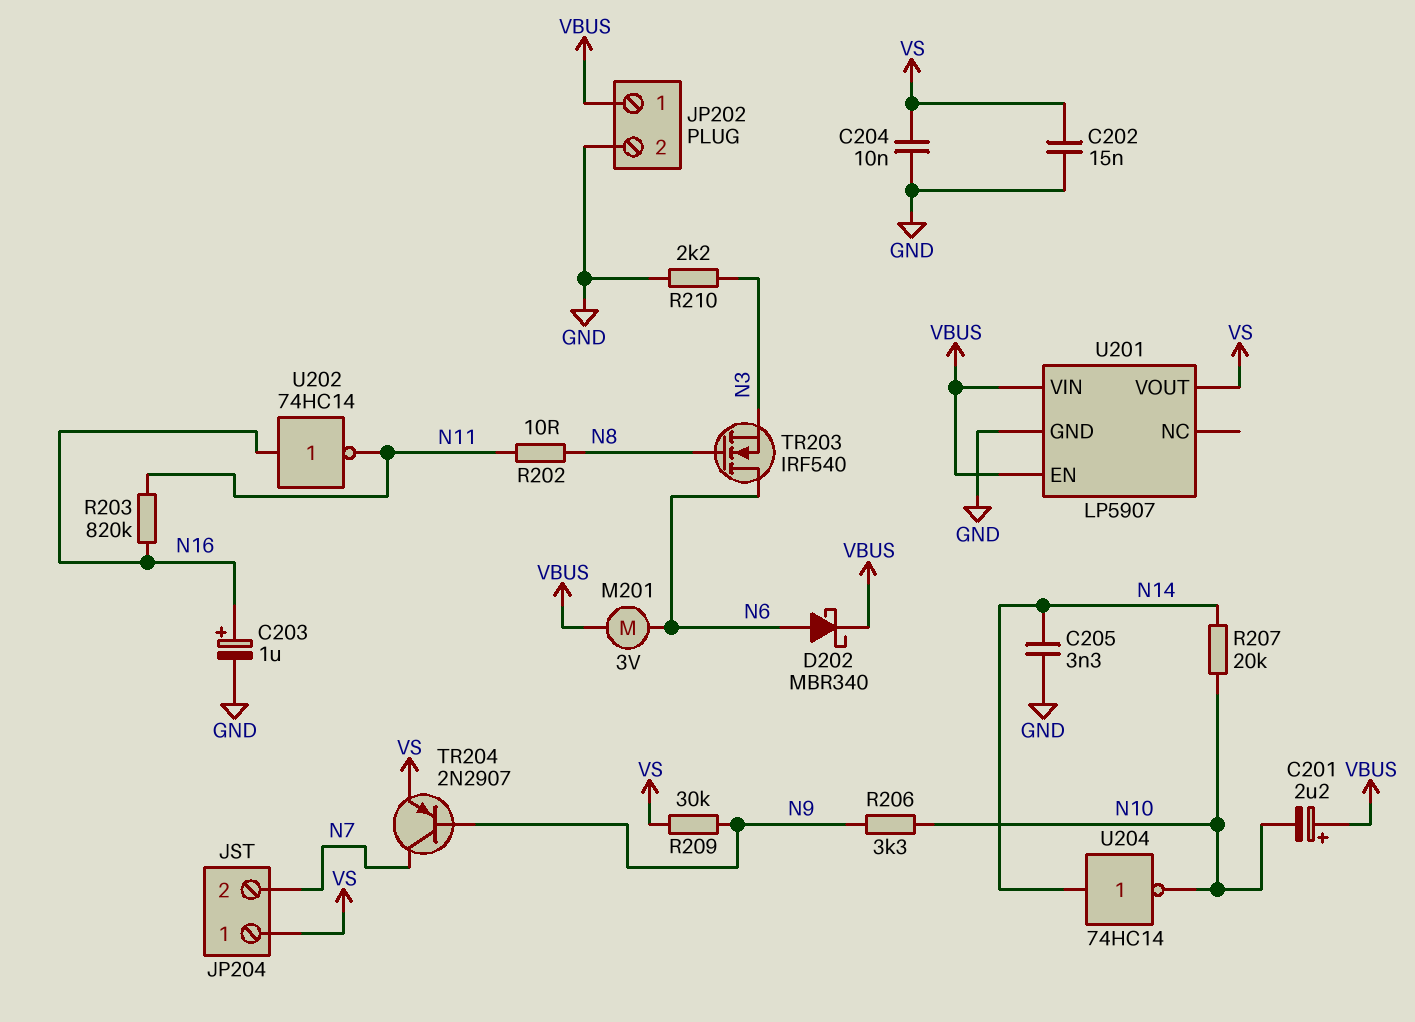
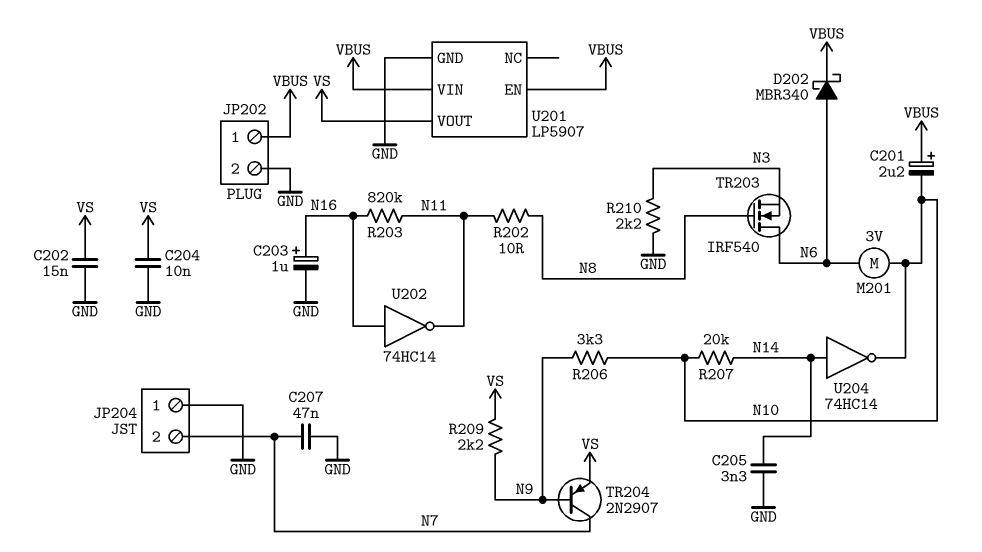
C207: none -> 47nF (GND, N7)
JP204 pin 1: VS -> GND
M201: motor 3V (N6, VBUS) -> motor 3V (N6, N10)
R209: 30k (N9, VS) -> 2.2k (N9, VS)

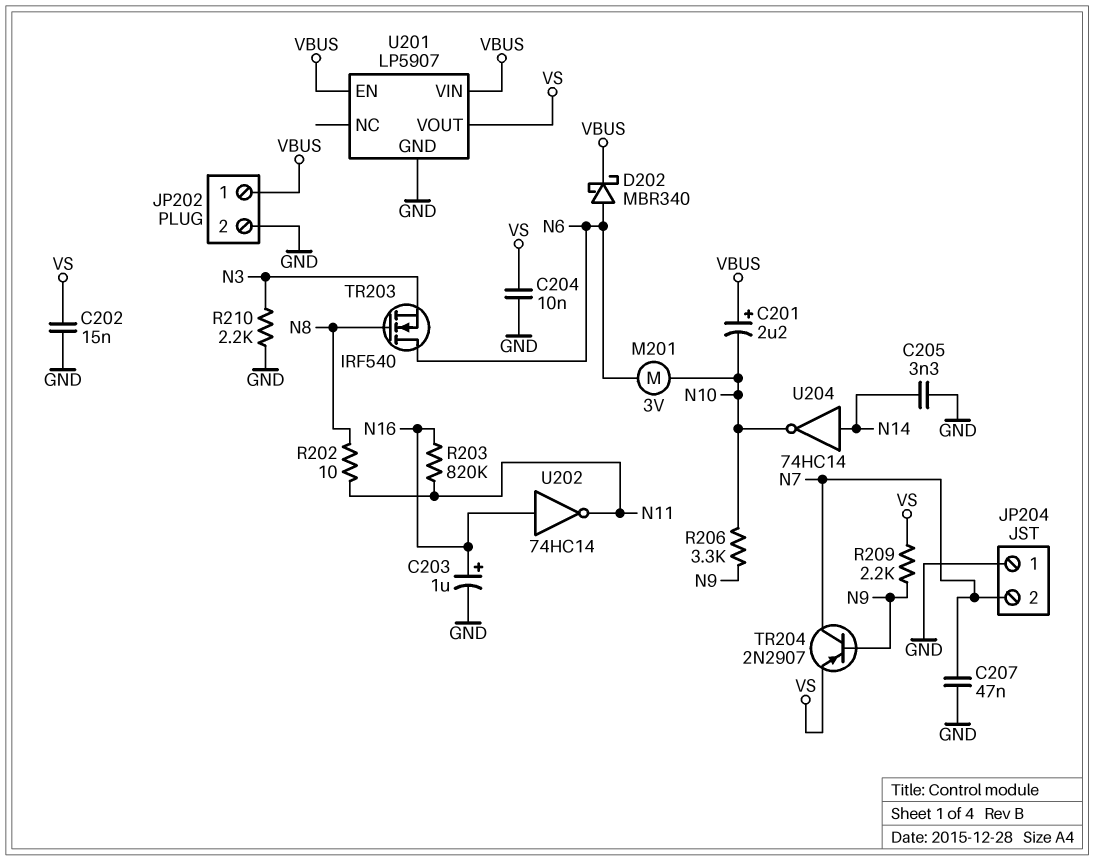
R207: 20k (N10, N14) -> none

